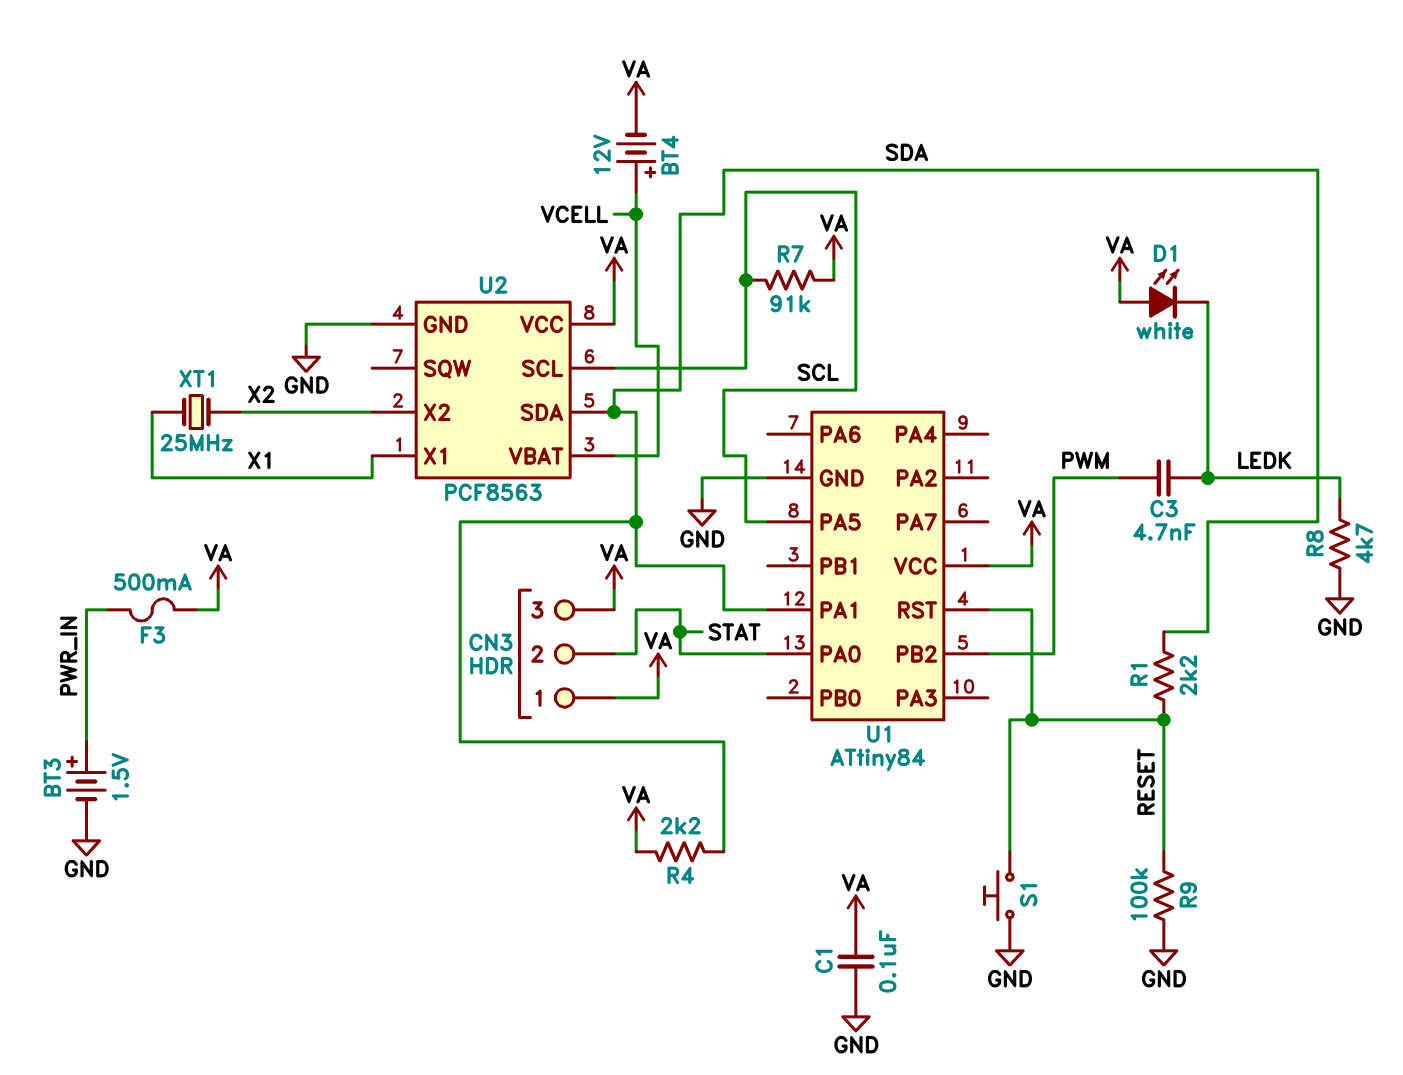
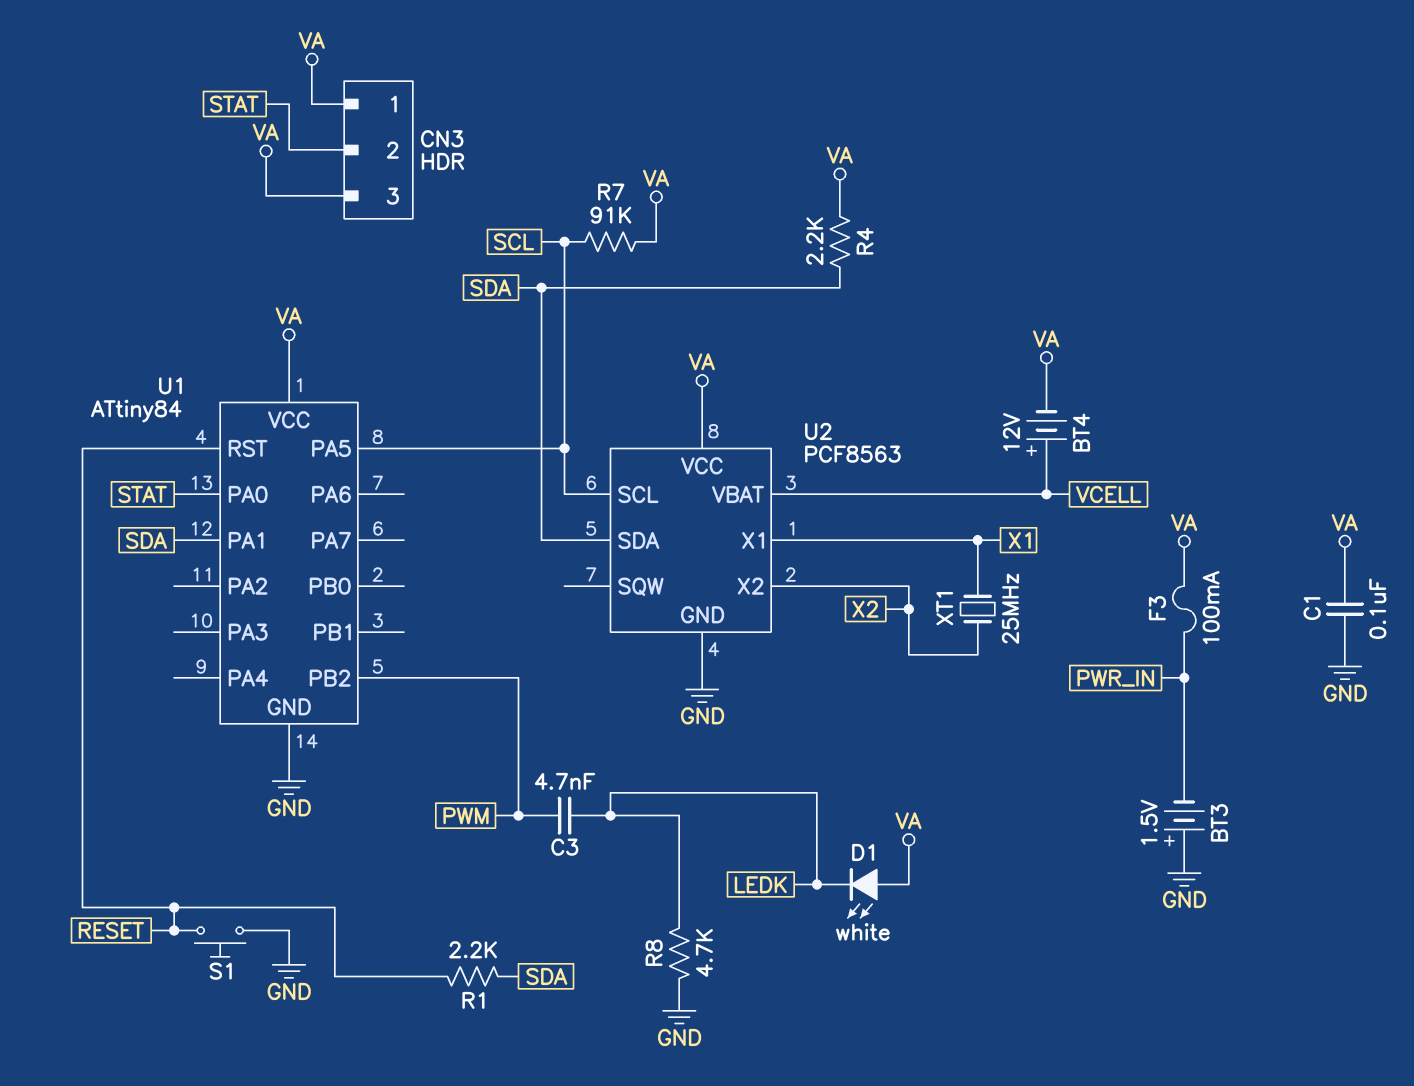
BT3: 1.5V (plus PWR_IN, minus GND) -> 1.5V (plus GND, minus PWR_IN)
F3: 500mA (PWR_IN, VA) -> 100mA (PWR_IN, VA)
R9: 100k (GND, RESET) -> none

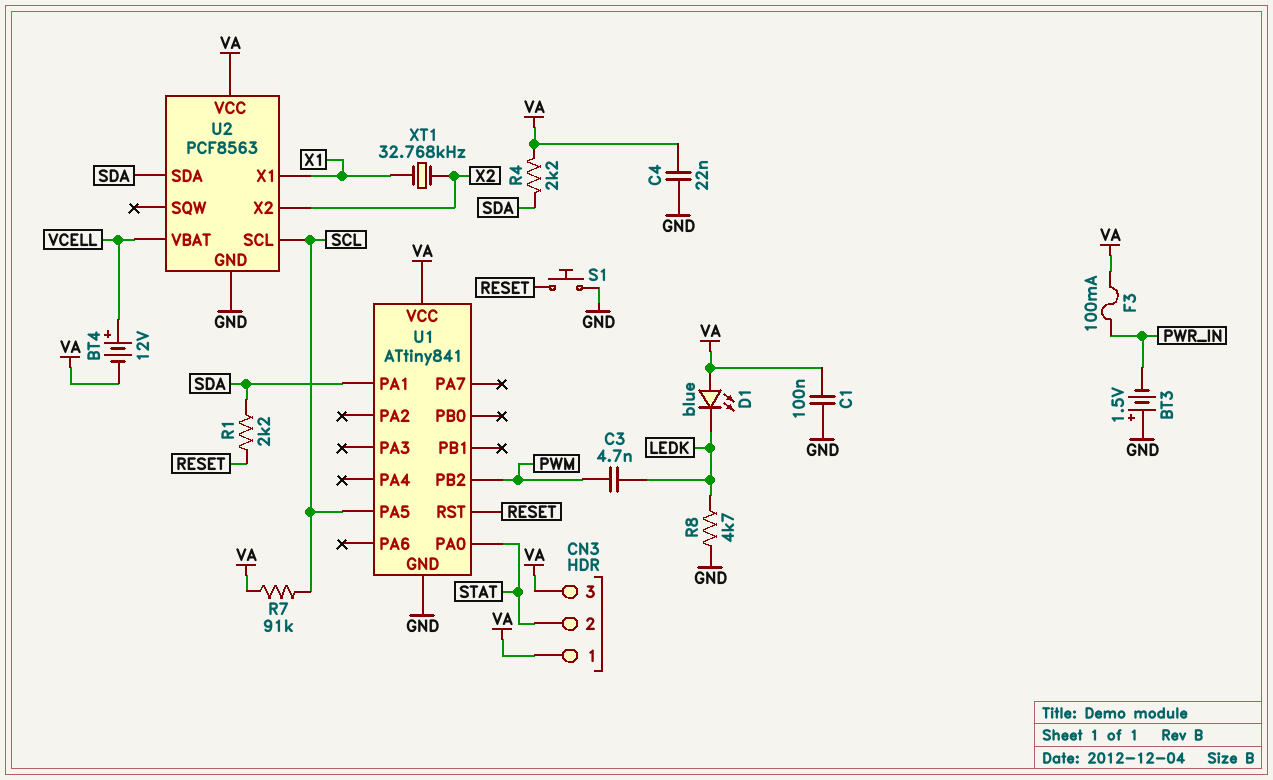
C4: none -> 22nF (GND, VA)
D1: LED white (A VA, K LEDK) -> LED blue (A VA, K LEDK)
U1: ATtiny84 -> ATtiny841
XT1: 25MHz (X1, X2) -> 32.768kHz (X1, X2)

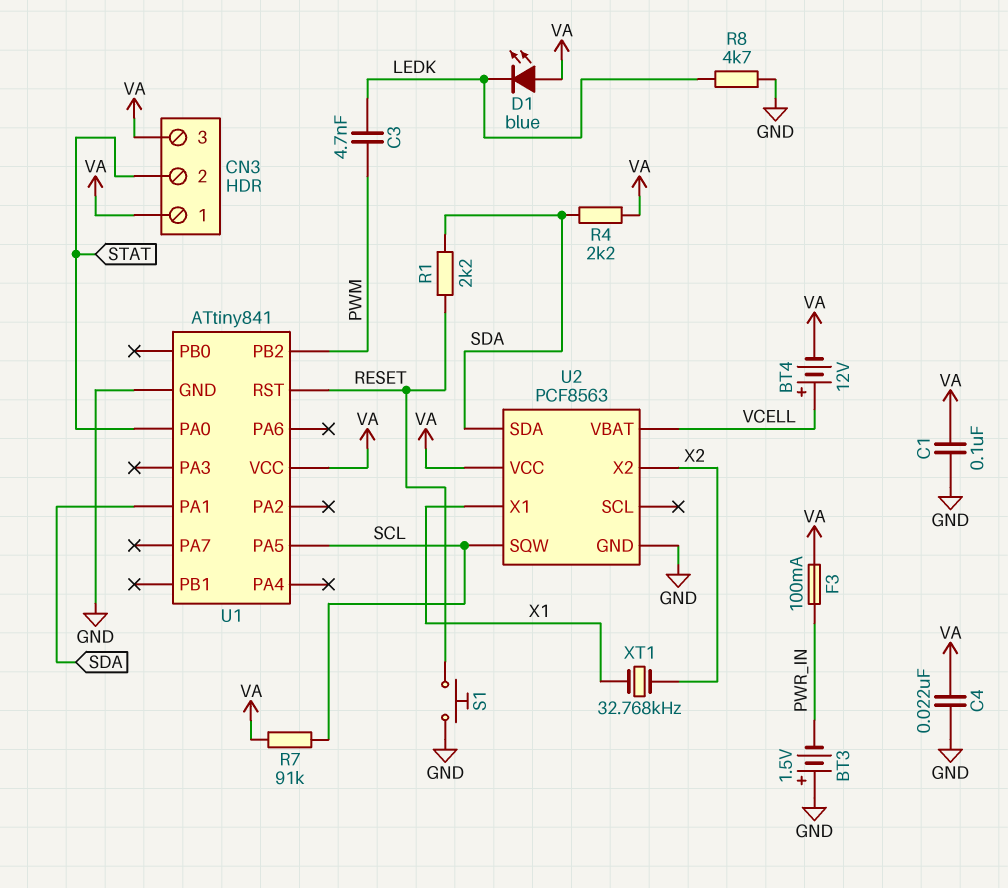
U2 pin SCL: SCL -> none
U2 pin SQW: none -> SCL

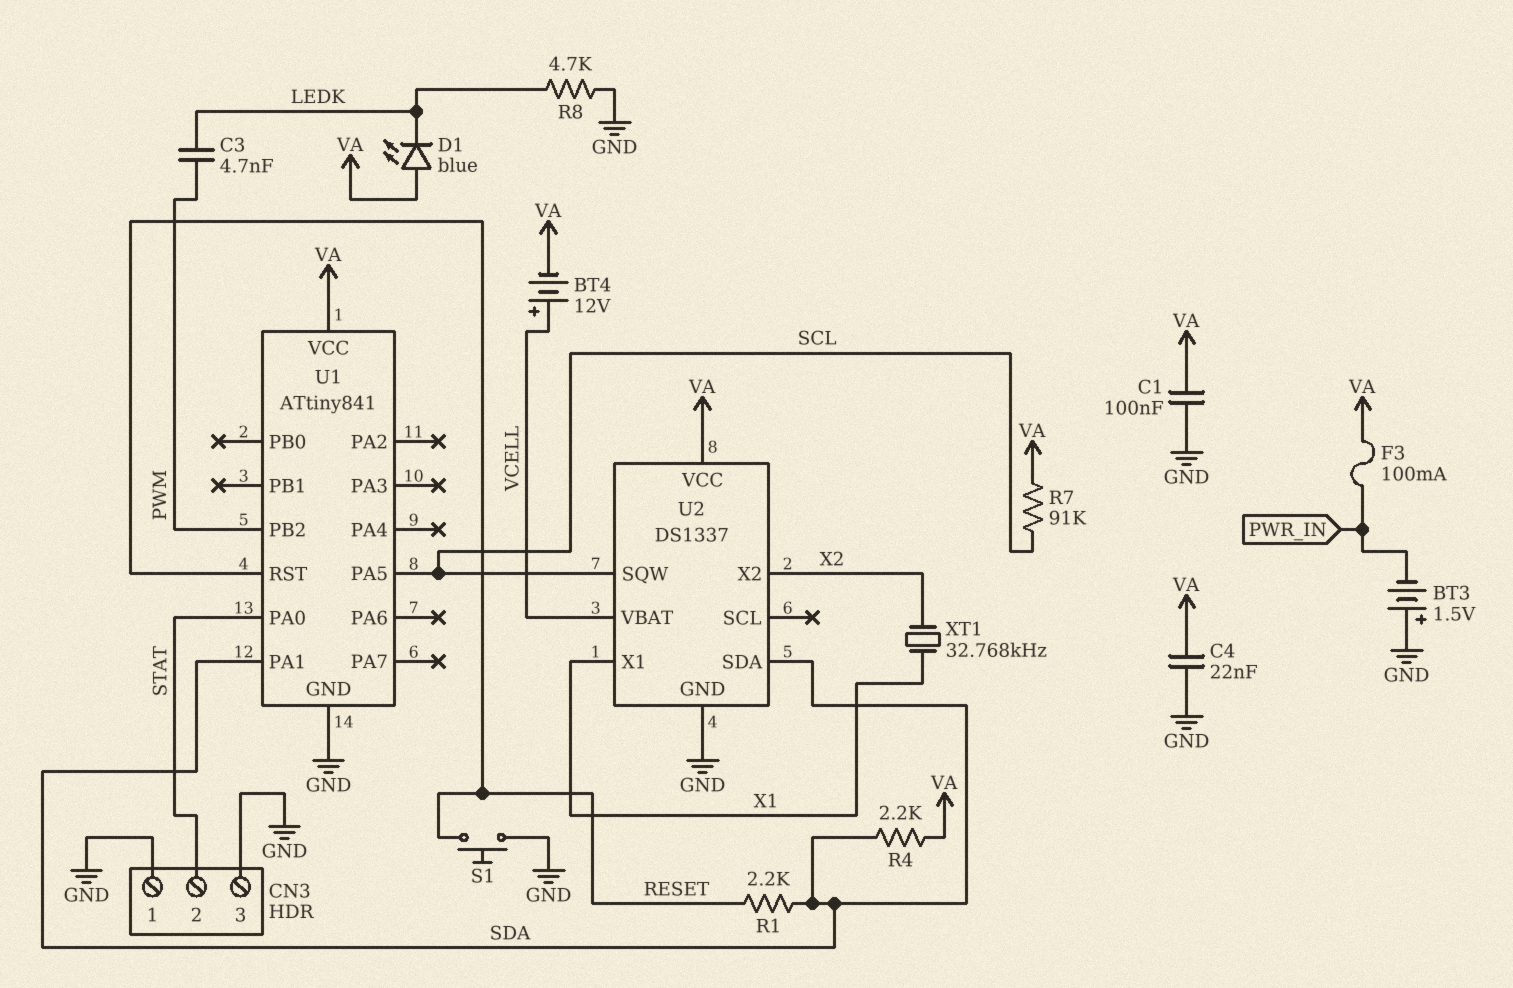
CN3 pin 1: VA -> GND
CN3 pin 3: VA -> GND
U2: PCF8563 -> DS1337

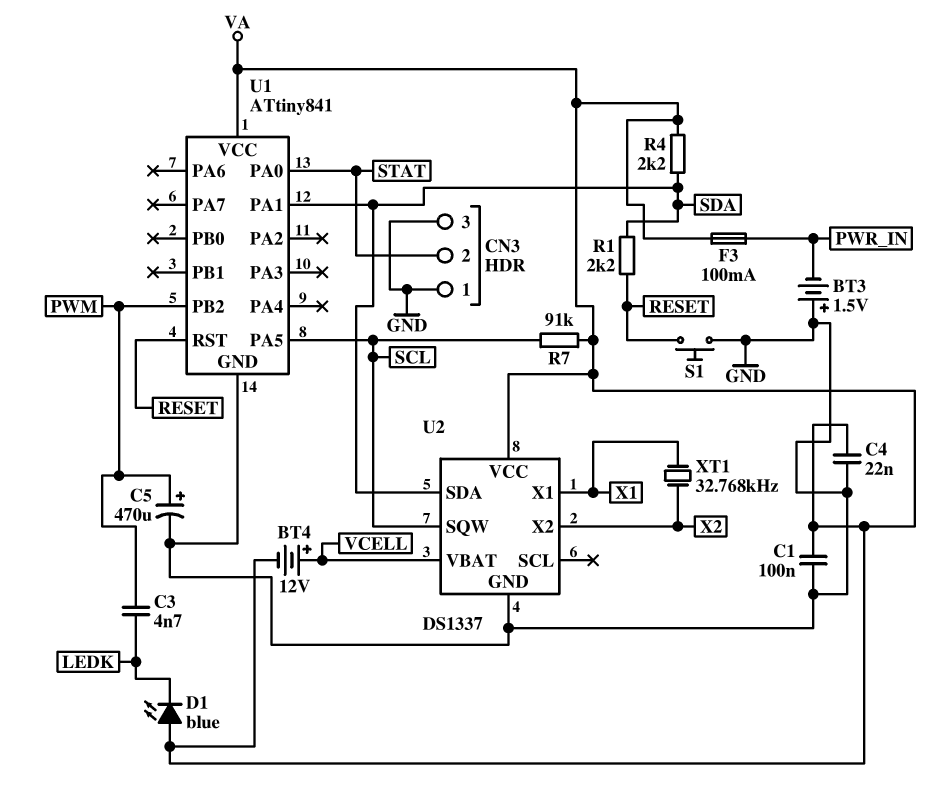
C5: none -> 470uF (plus PWM, minus GND)
R8: 4.7k (GND, LEDK) -> none

